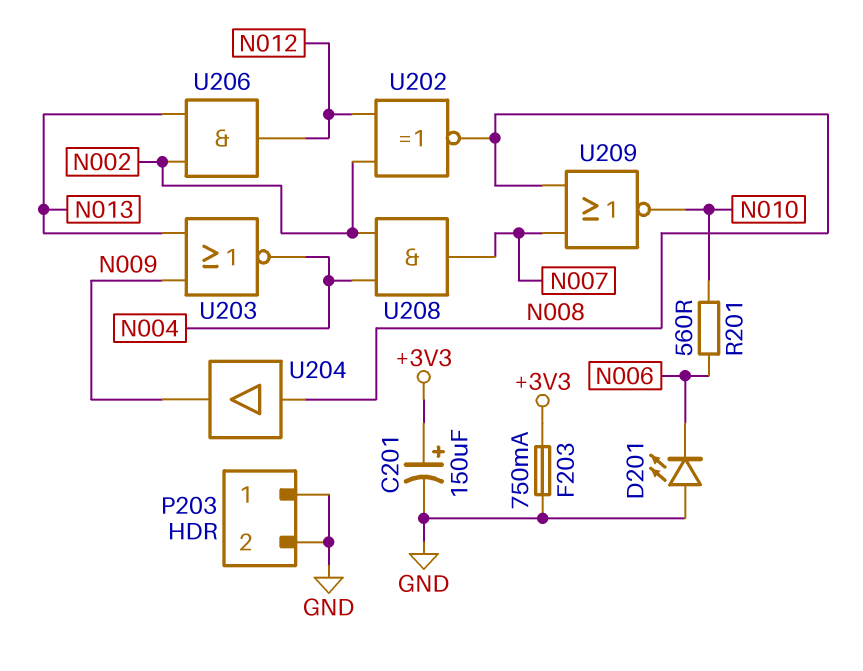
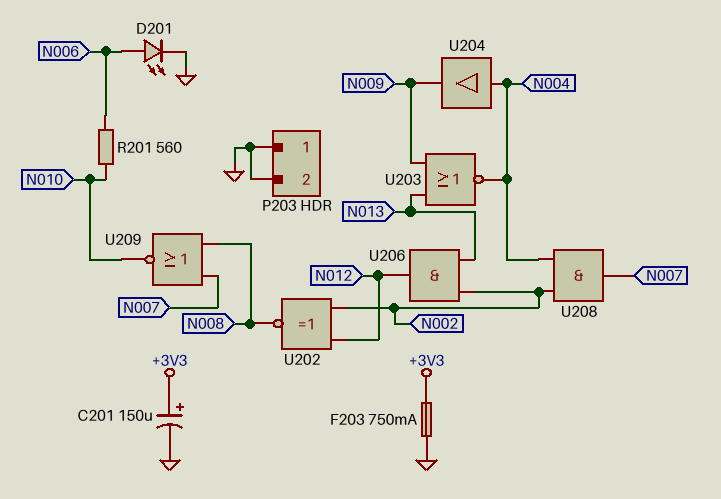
D201: LED (A GND, K N006) -> LED (A N006, K GND)
U204: buffer (in N008, out N009) -> buffer (in N004, out N009)

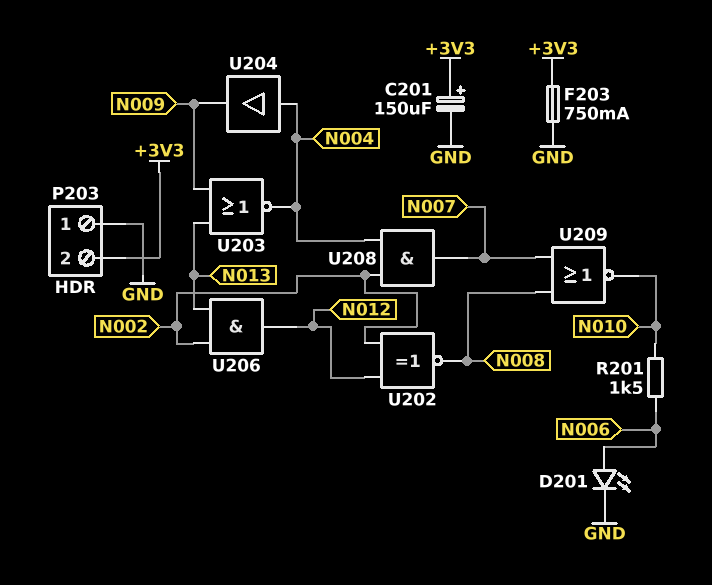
P203 pin 2: GND -> +3V3
R201: 560 (N006, N010) -> 1.5k (N006, N010)

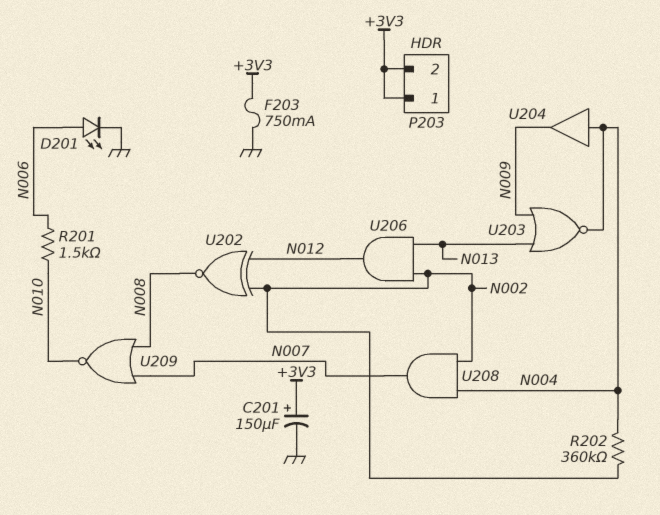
P203 pin 1: GND -> +3V3
R202: none -> 360k (N002, N004)

